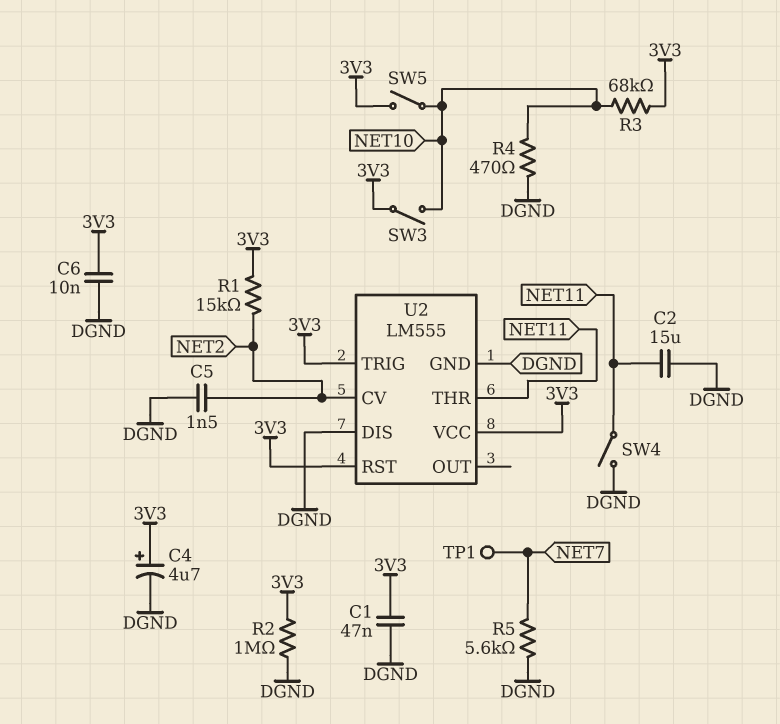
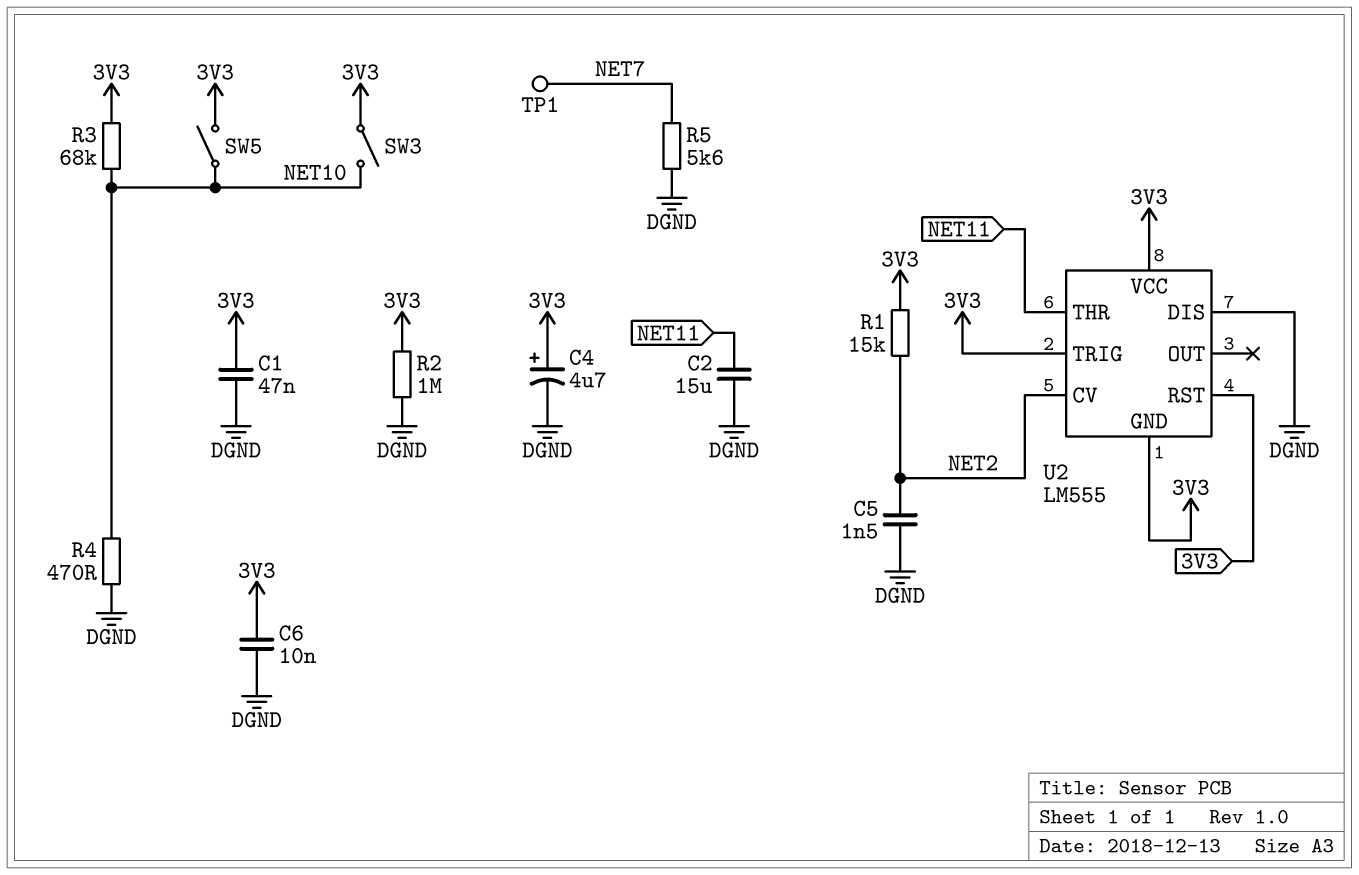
SW4: switch (DGND, NET11) -> none
U2 pin GND: DGND -> 3V3

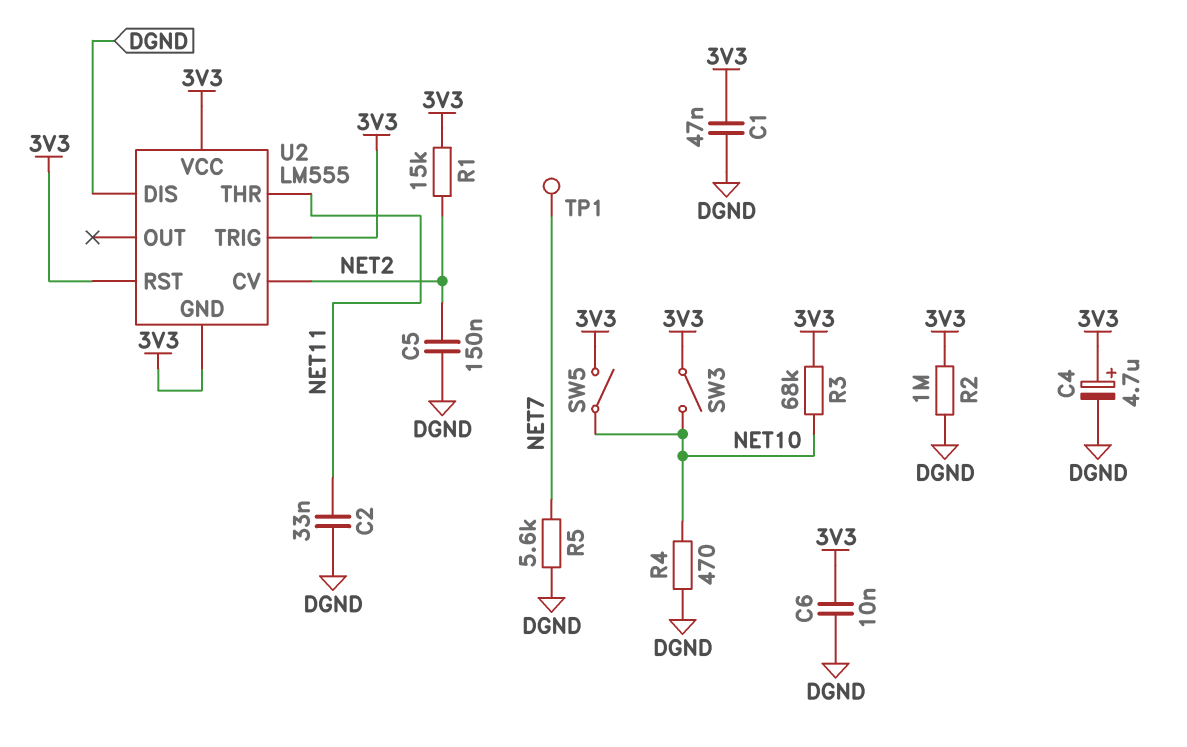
C2: 15uF (DGND, NET11) -> 33nF (DGND, NET11)
C5: 1.5nF (DGND, NET2) -> 150nF (DGND, NET2)

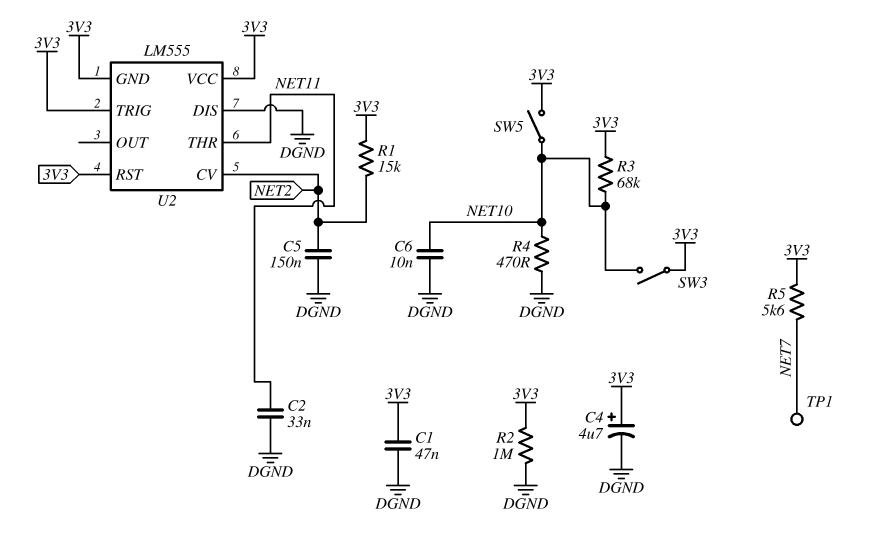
C6: 10nF (3V3, DGND) -> 10nF (DGND, NET10)
R5: 5.6k (DGND, NET7) -> 5.6k (3V3, NET7)

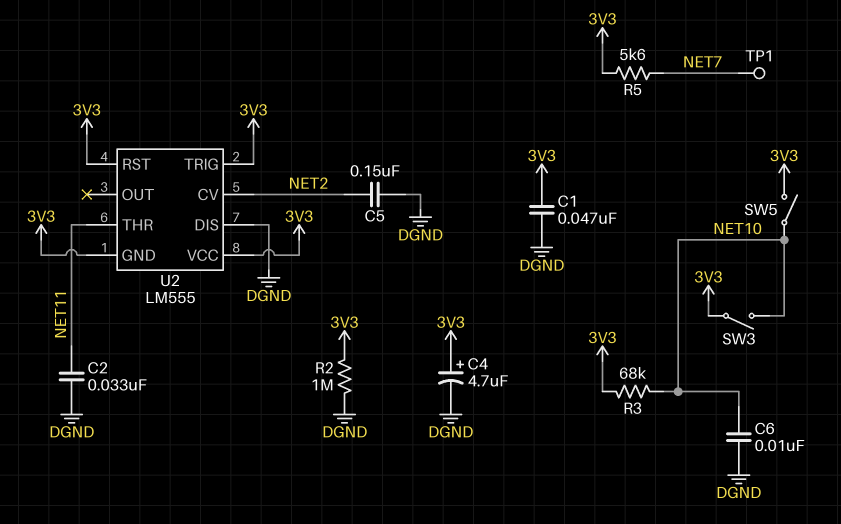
R1: 15k (3V3, NET2) -> none
R4: 470 (DGND, NET10) -> none

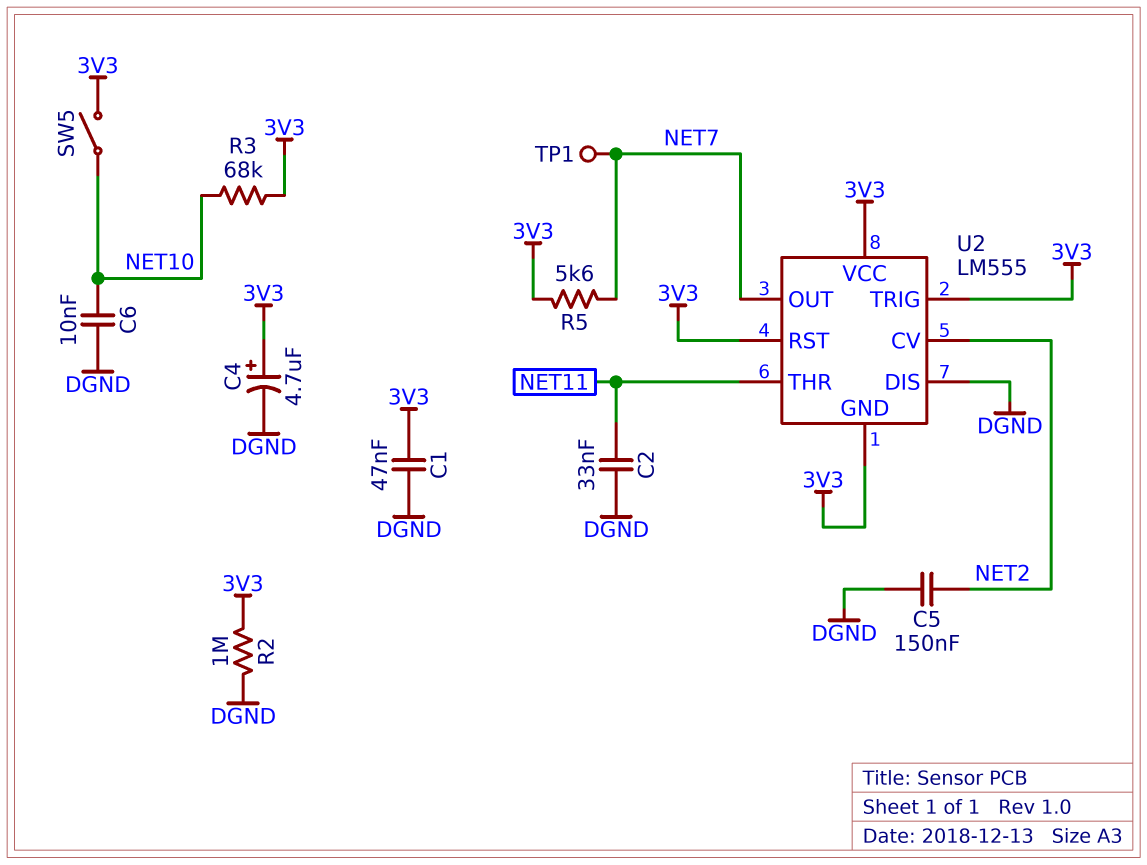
SW3: switch (3V3, NET10) -> none
U2 pin OUT: none -> NET7

